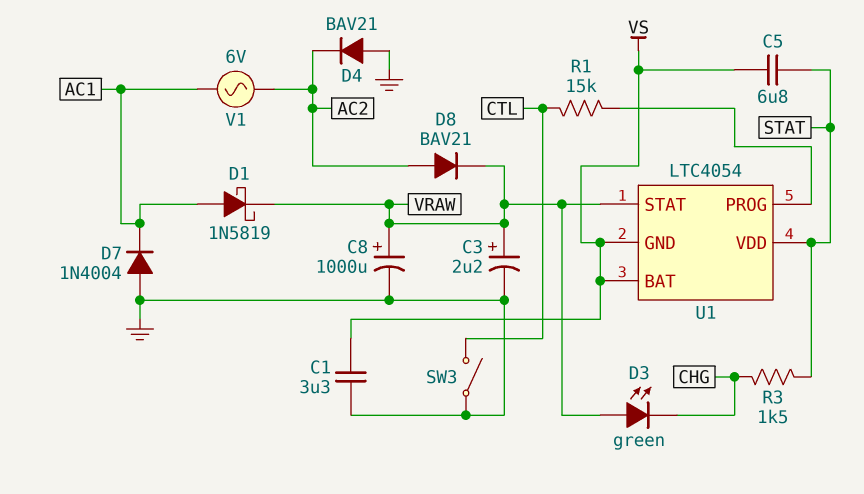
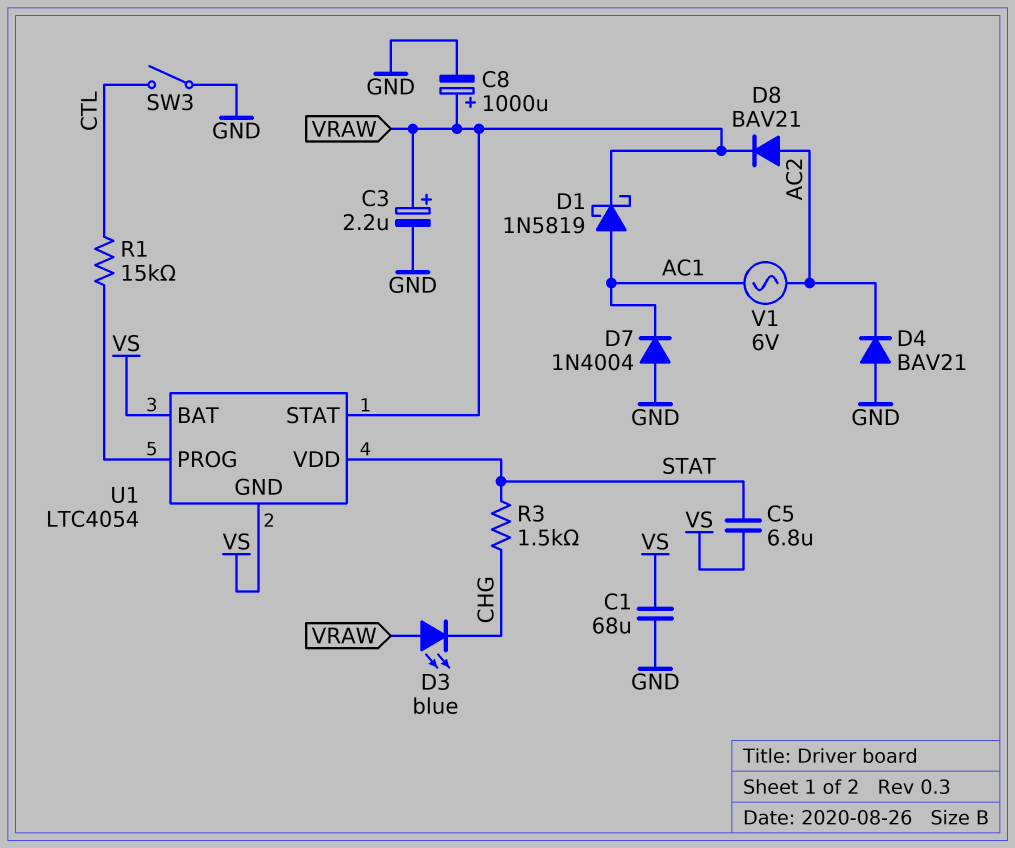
C1: 3.3uF (GND, VS) -> 68uF (GND, VS)
D3: LED green (A VRAW, K CHG) -> LED blue (A VRAW, K CHG)

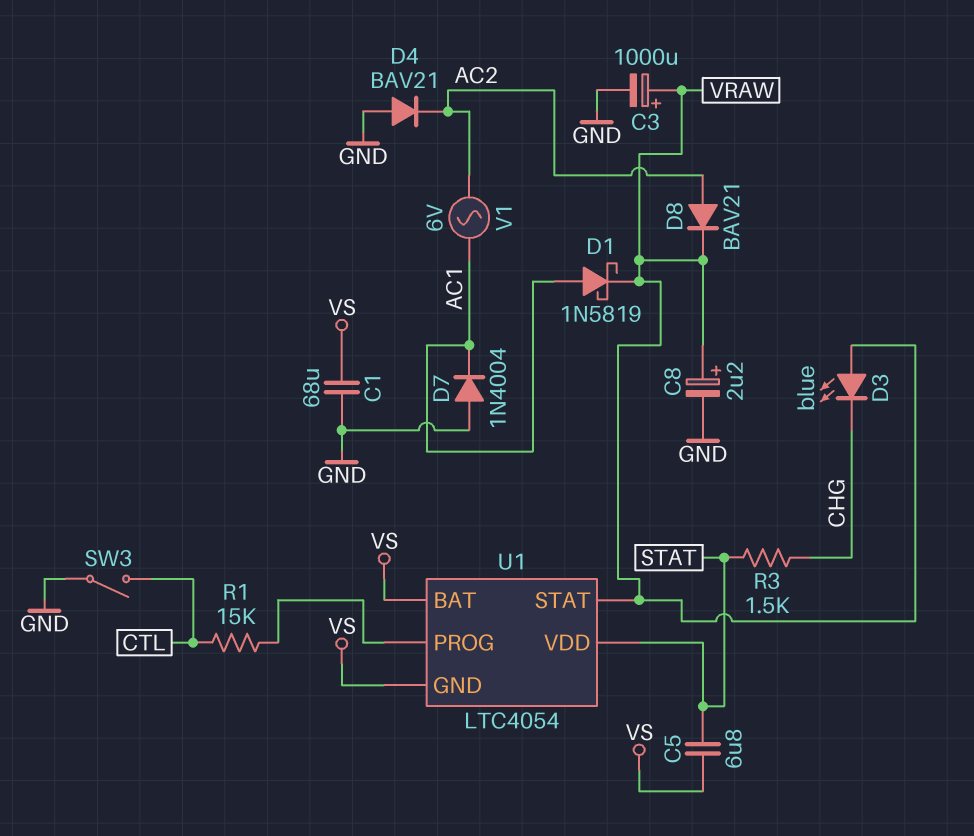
C3: 2.2uF (plus VRAW, minus GND) -> 1000uF (plus VRAW, minus GND)
C8: 1000uF (plus VRAW, minus GND) -> 2.2uF (plus VRAW, minus GND)

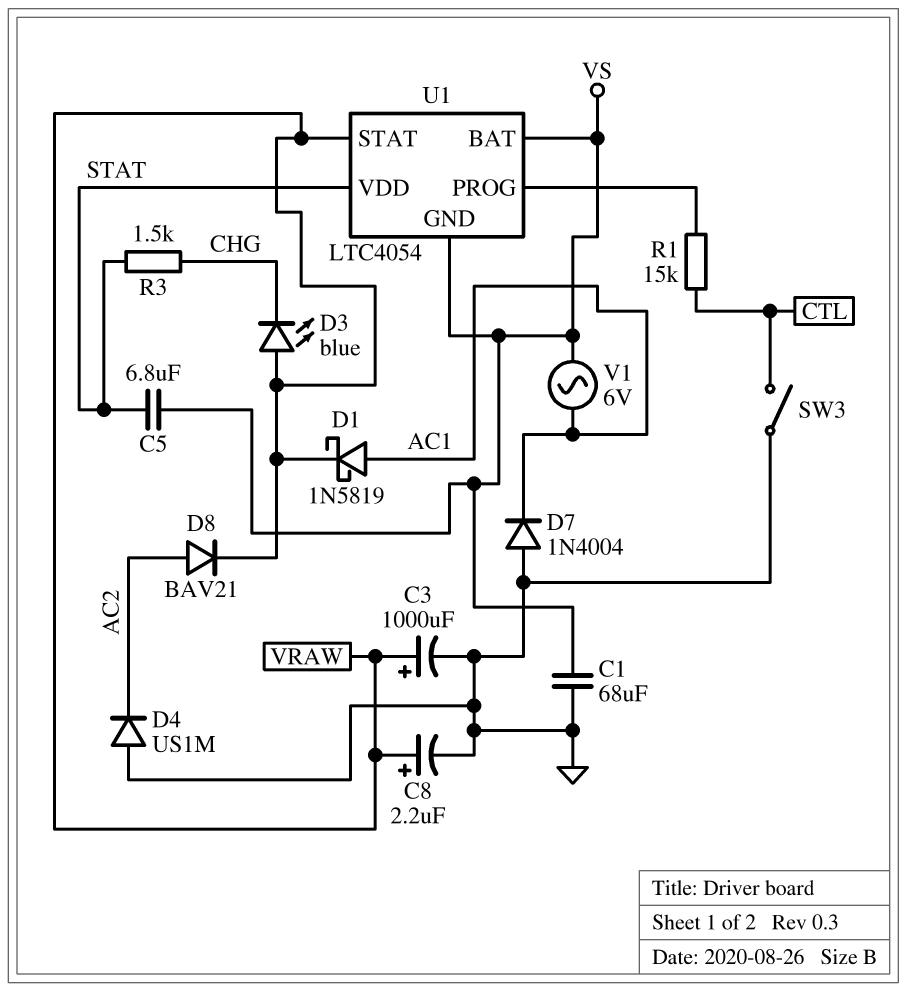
D4: diode BAV21 (A GND, K AC2) -> diode US1M (A GND, K AC2)
V1: AC 6V (AC1, AC2) -> AC 6V (AC1, VS)

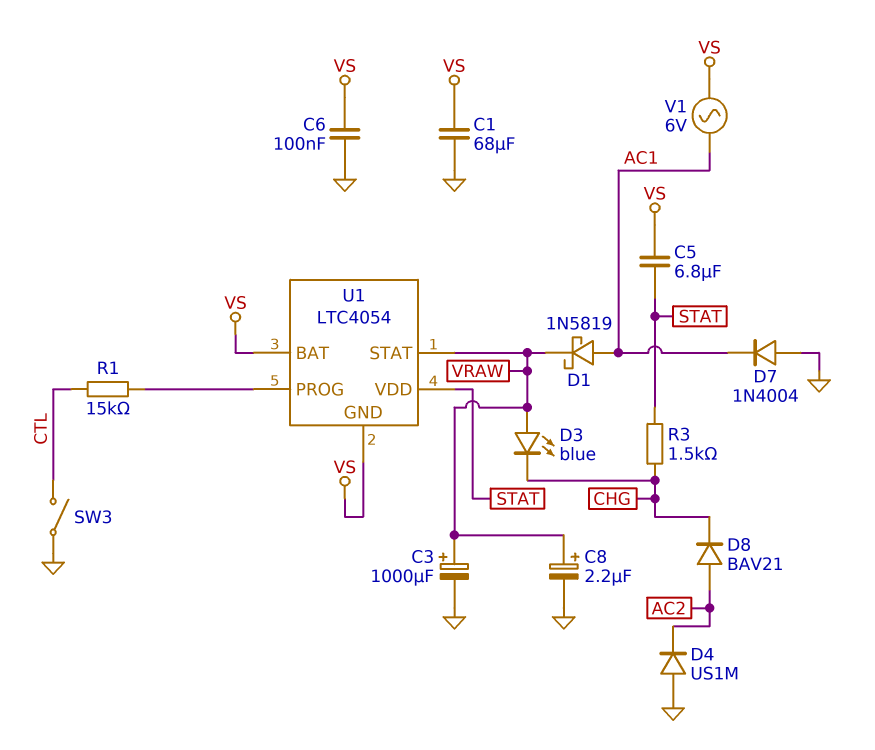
C6: none -> 100nF (GND, VS)
D8: diode BAV21 (A AC2, K VRAW) -> diode BAV21 (A AC2, K CHG)

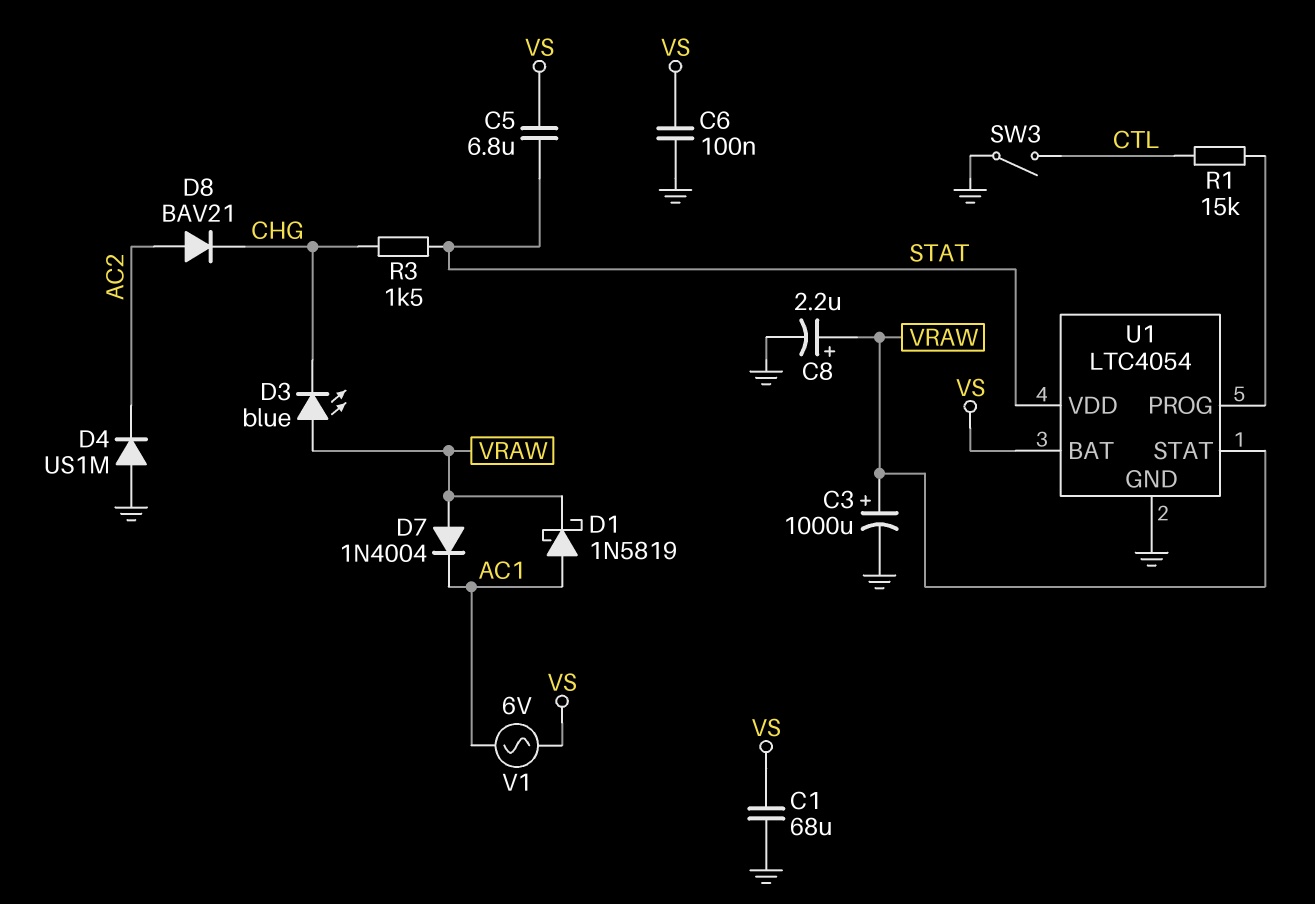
D7: diode 1N4004 (A GND, K AC1) -> diode 1N4004 (A VRAW, K AC1)
U1 pin GND: VS -> GND

